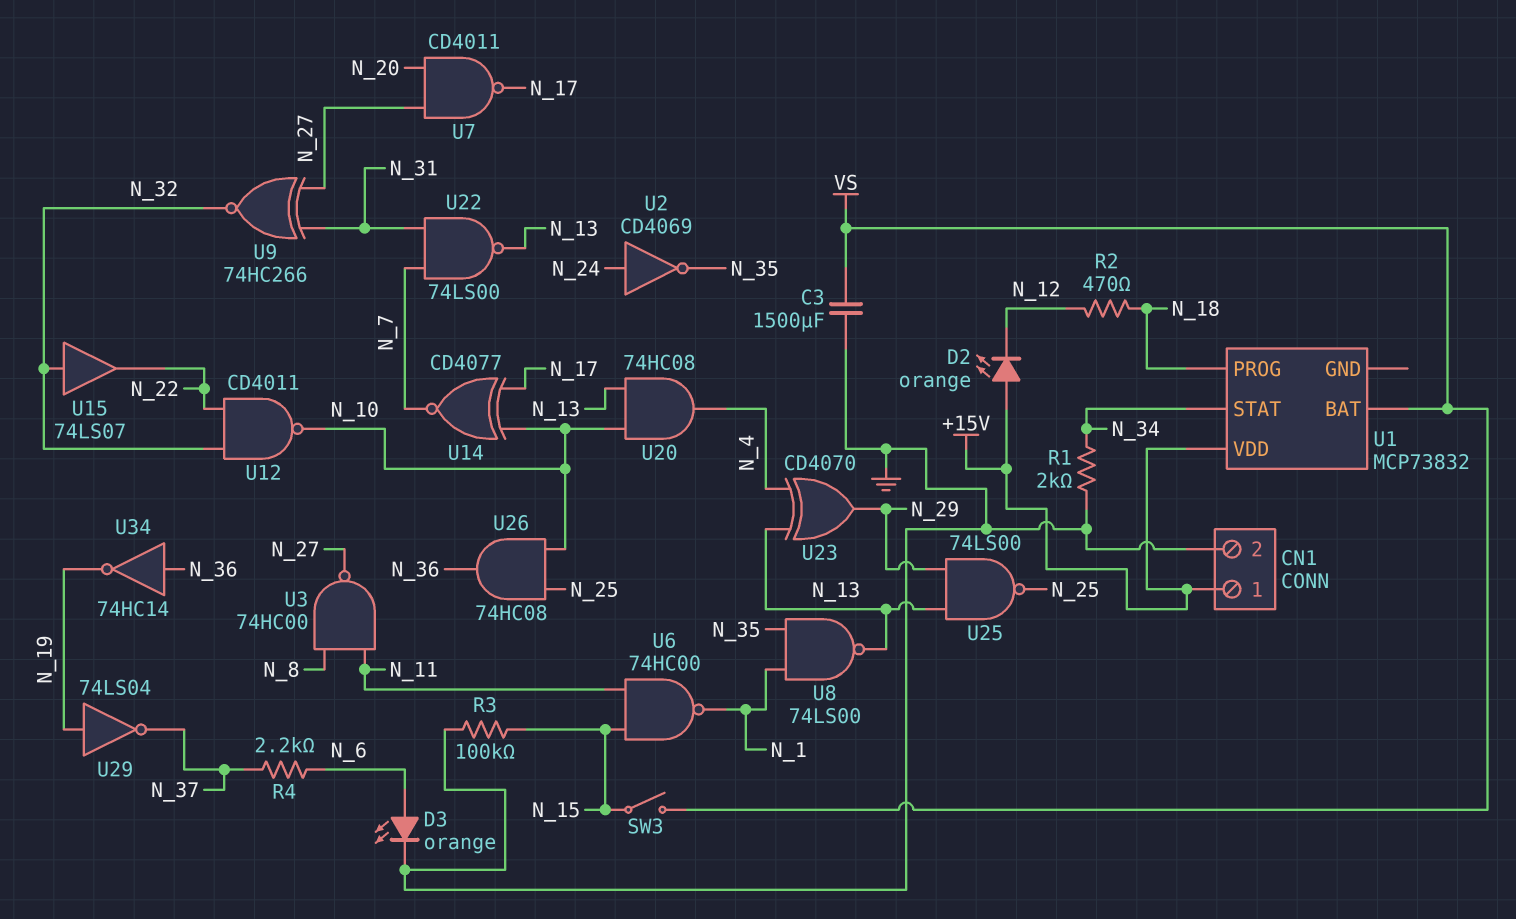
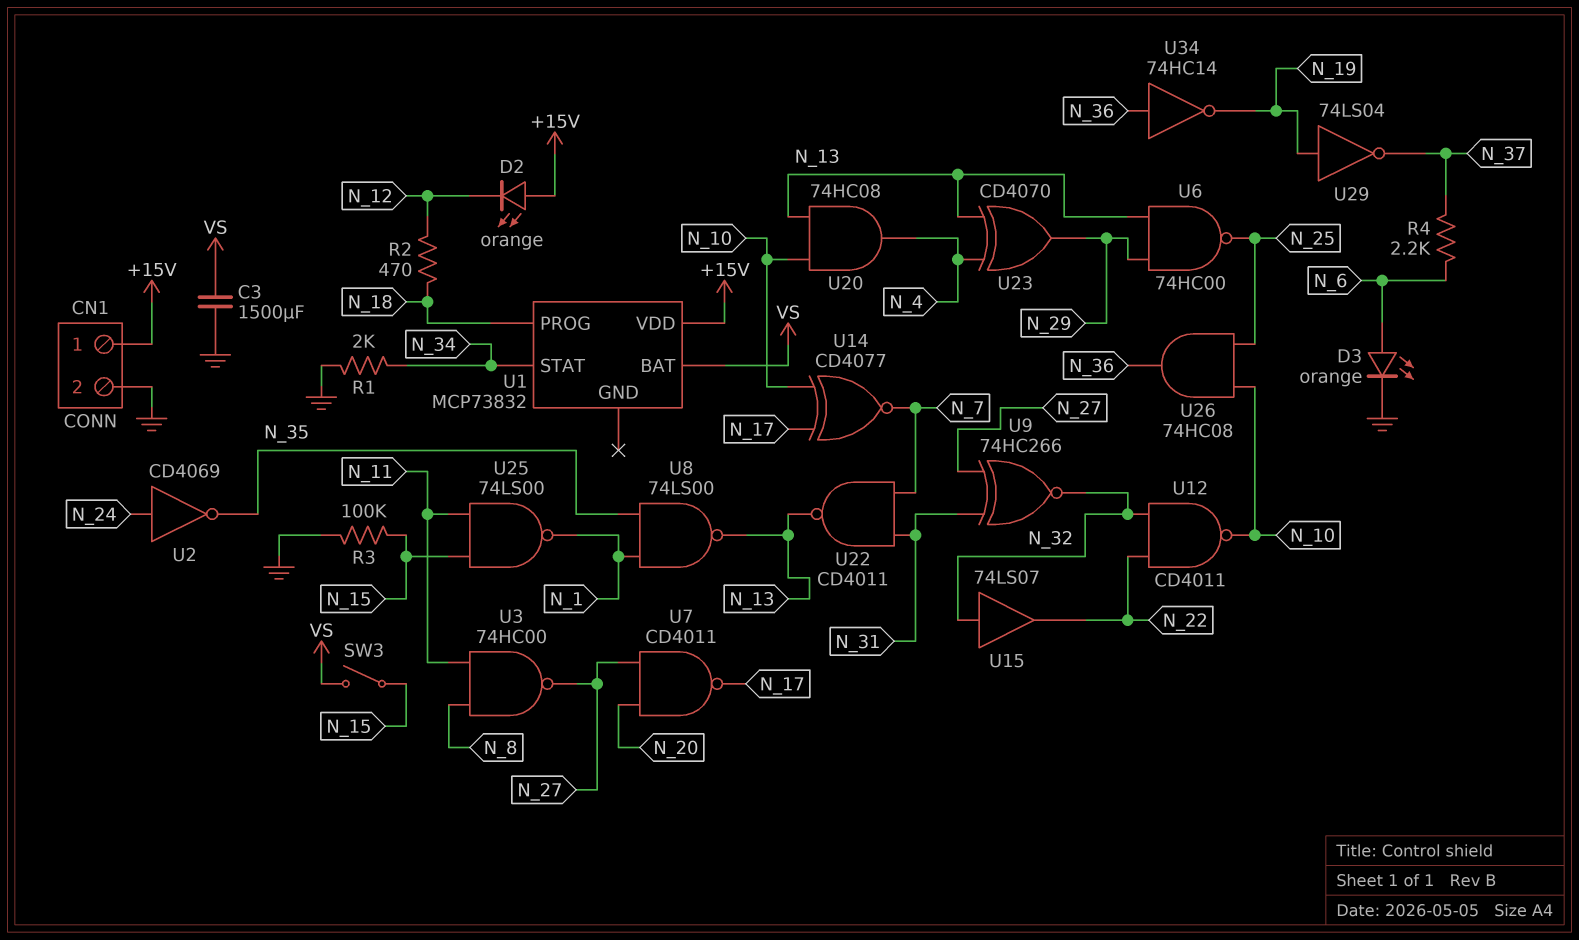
U6: NAND 74HC00 (in N_11, in N_15, out N_1) -> NAND 74HC00 (in N_13, in N_29, out N_25)
U22: NAND 74LS00 (in N_7, in N_31, out N_13) -> NAND CD4011 (in N_7, in N_31, out N_13)
U25: NAND 74LS00 (in N_13, in N_29, out N_25) -> NAND 74LS00 (in N_11, in N_15, out N_1)

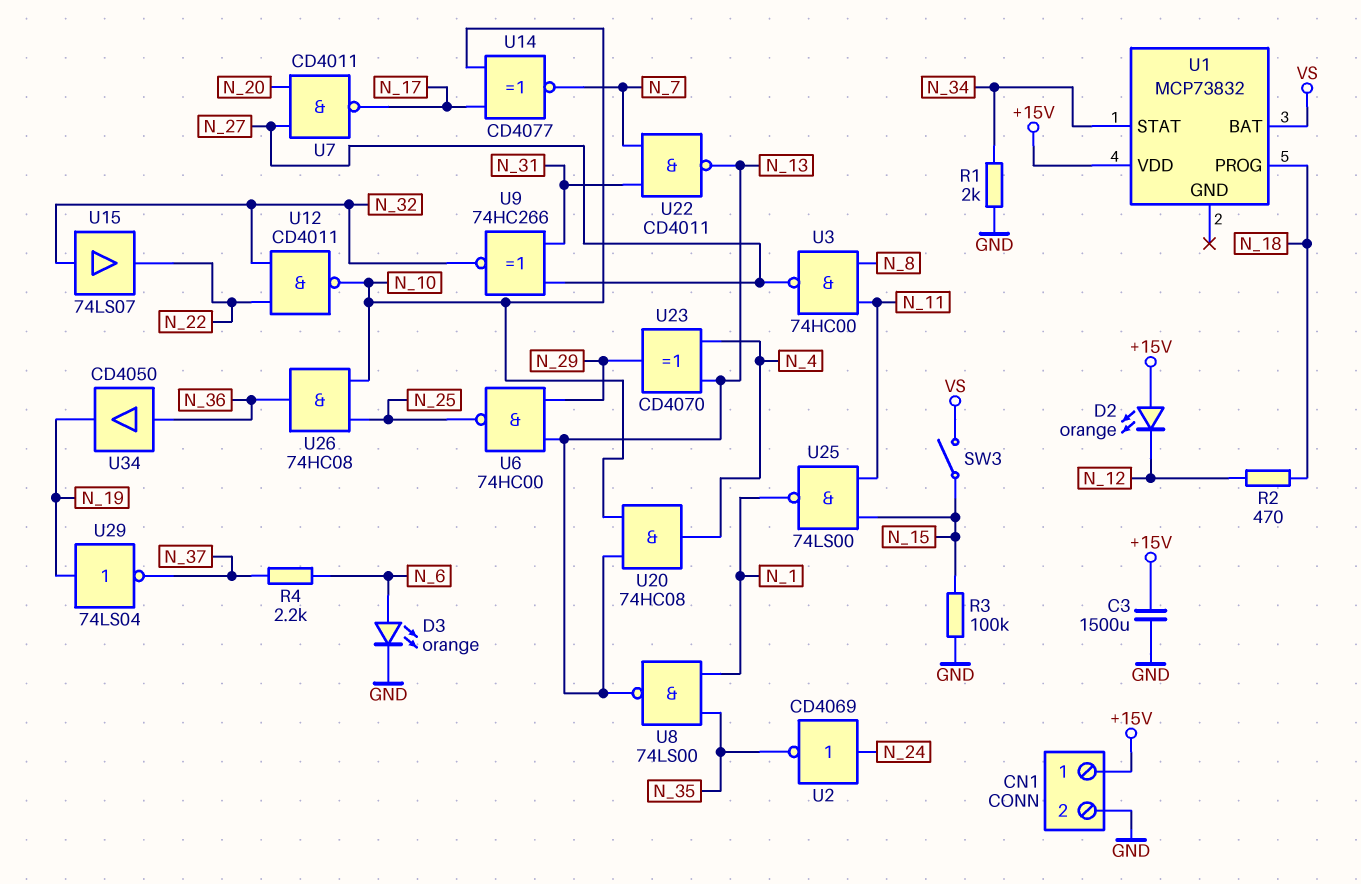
C3: 1500uF (GND, VS) -> 1500uF (+15V, GND)
U34: NOT 74HC14 (in N_36, out N_19) -> buffer CD4050 (in N_36, out N_19)

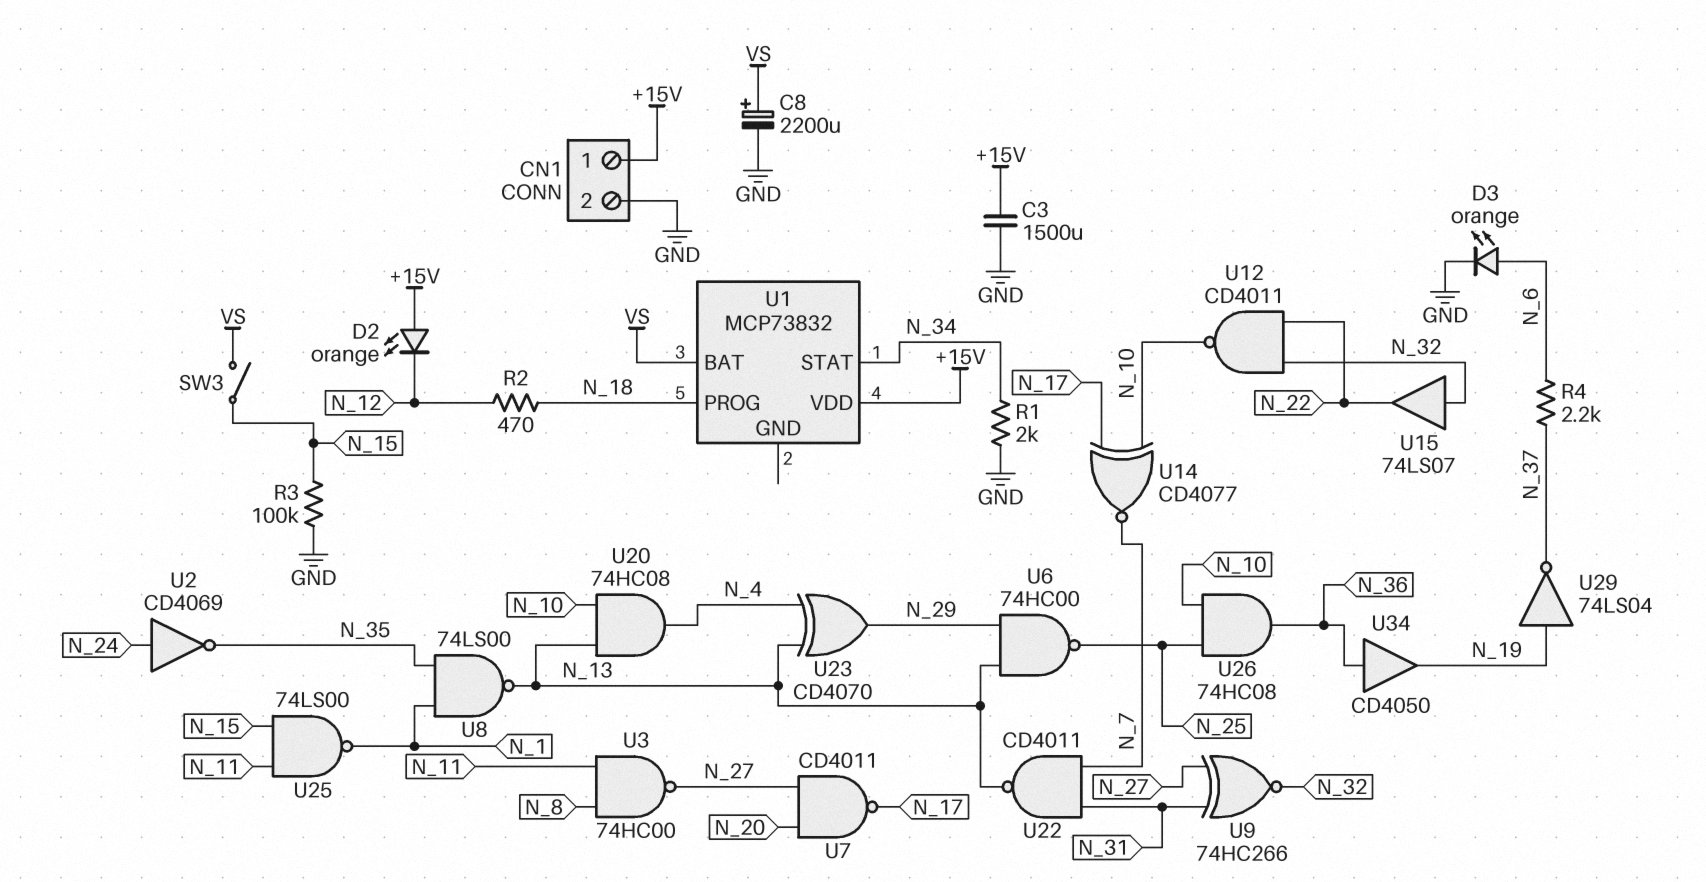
C8: none -> 2200uF (plus VS, minus GND)

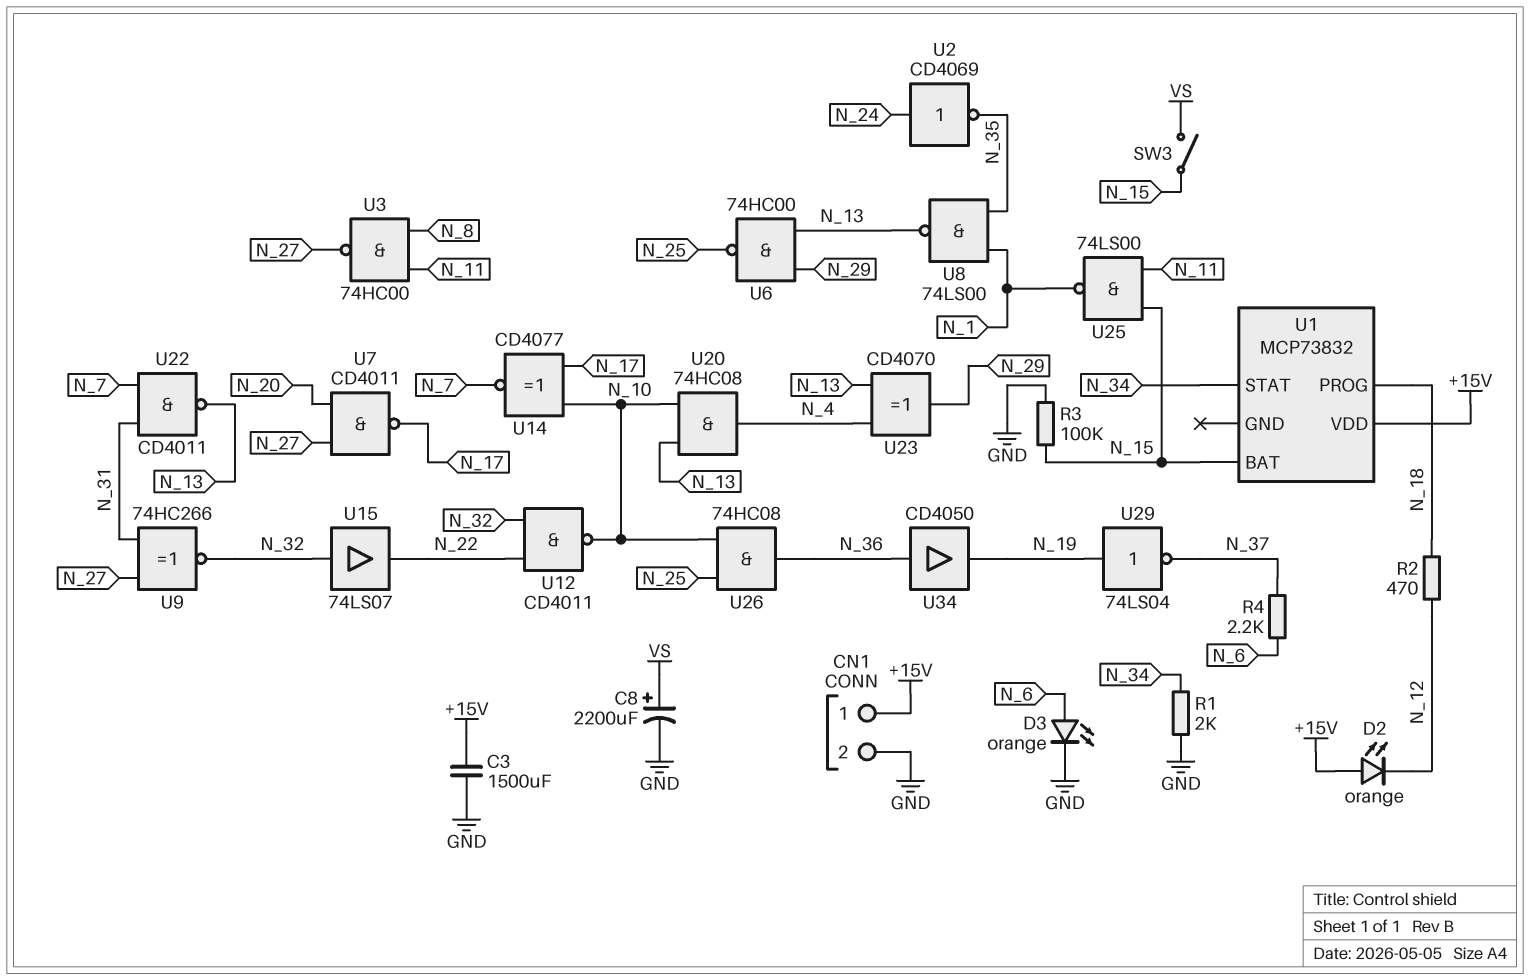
U1 pin BAT: VS -> N_15

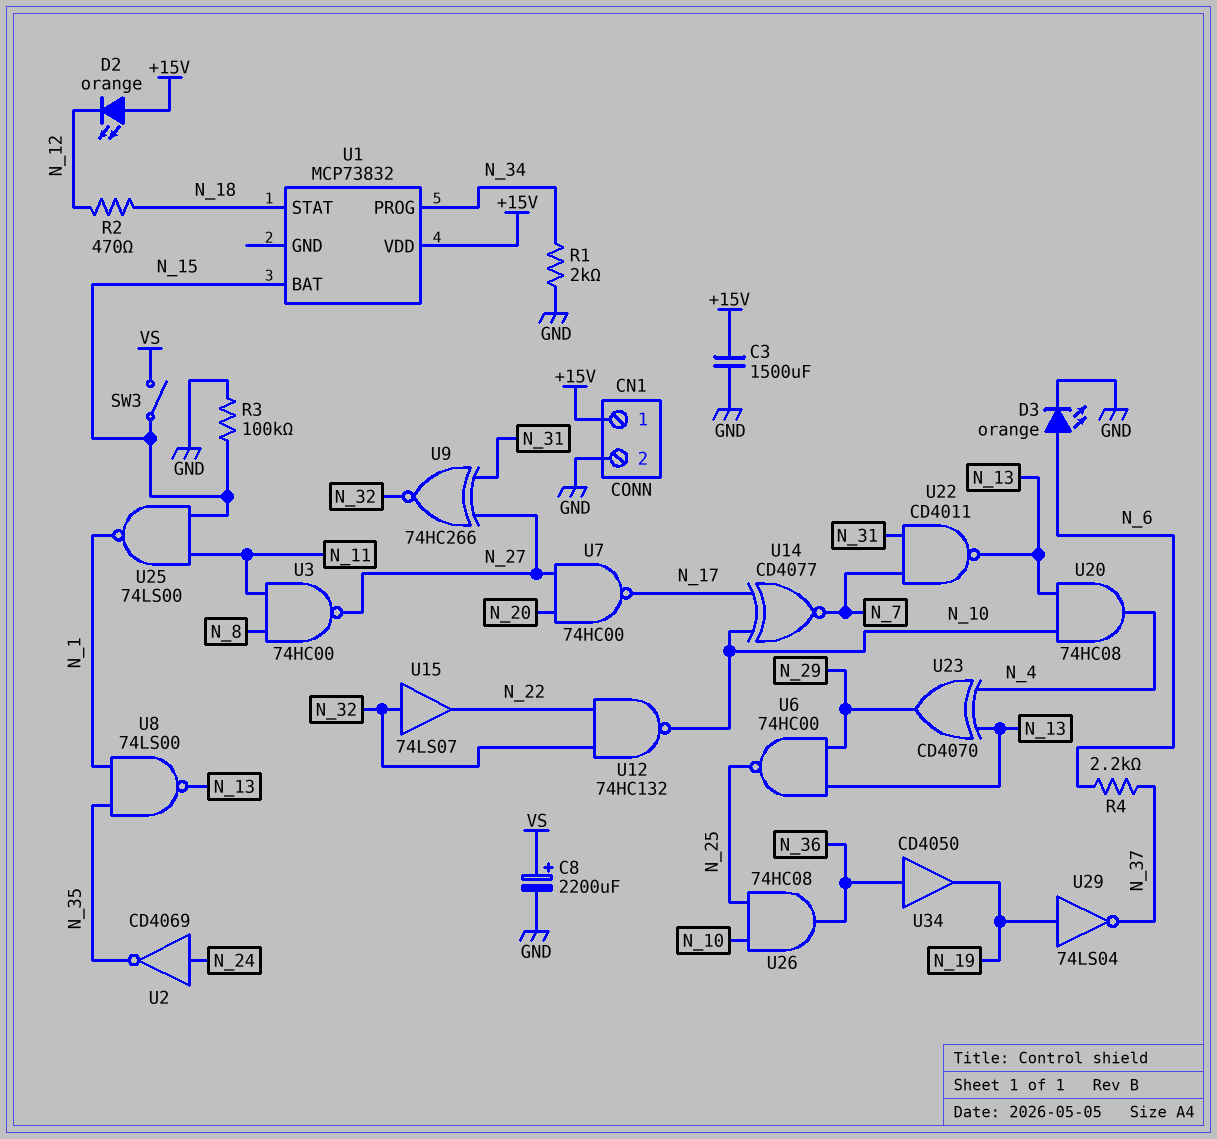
U1 pin PROG: N_18 -> N_34
U1 pin STAT: N_34 -> N_18
U7: NAND CD4011 (in N_20, in N_27, out N_17) -> NAND 74HC00 (in N_20, in N_27, out N_17)
U12: NAND CD4011 (in N_22, in N_32, out N_10) -> NAND 74HC132 (in N_22, in N_32, out N_10)

